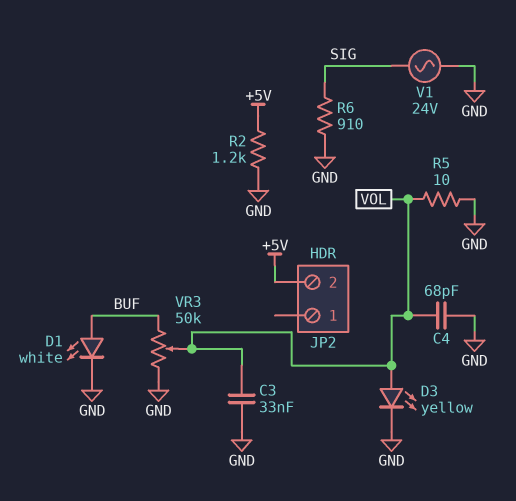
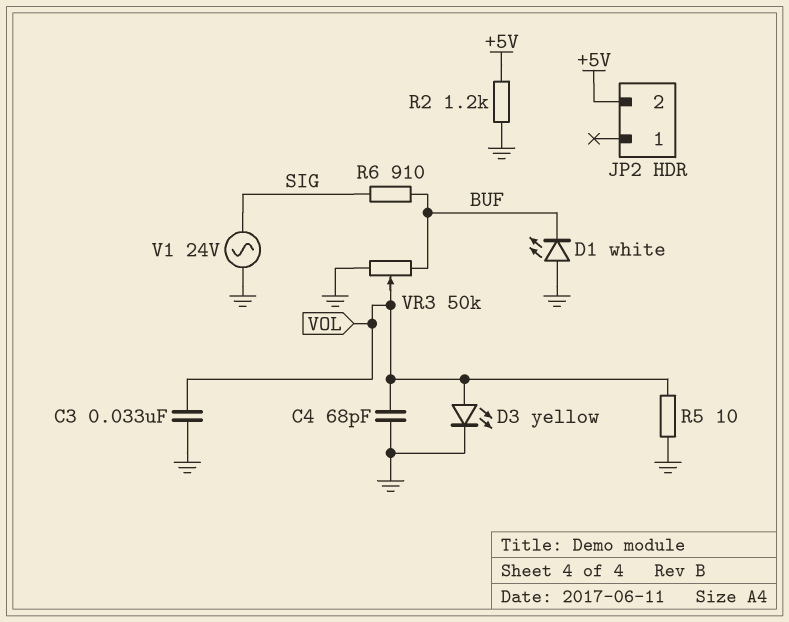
D1: LED white (A BUF, K GND) -> LED white (A GND, K BUF)
R6: 910 (GND, SIG) -> 910 (BUF, SIG)

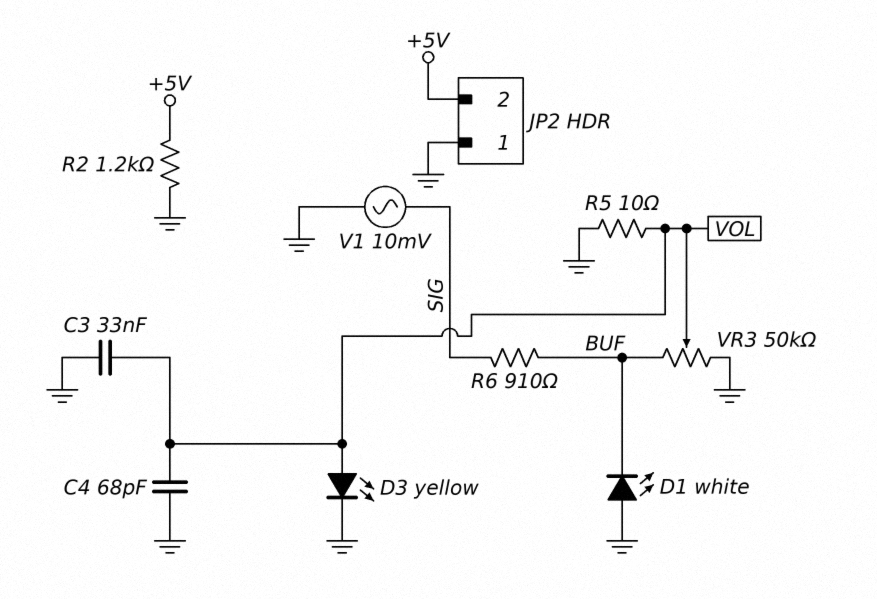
JP2 pin 1: none -> GND
V1: AC 24V (GND, SIG) -> AC 10mV (GND, SIG)

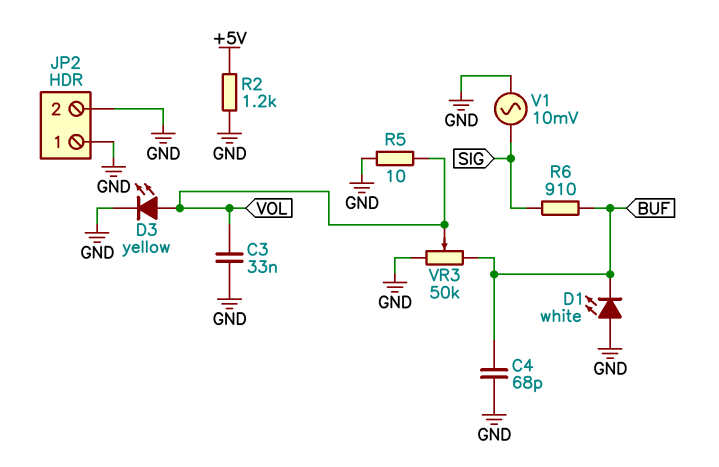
C4: 68pF (GND, VOL) -> 68pF (BUF, GND)
JP2 pin 2: +5V -> GND

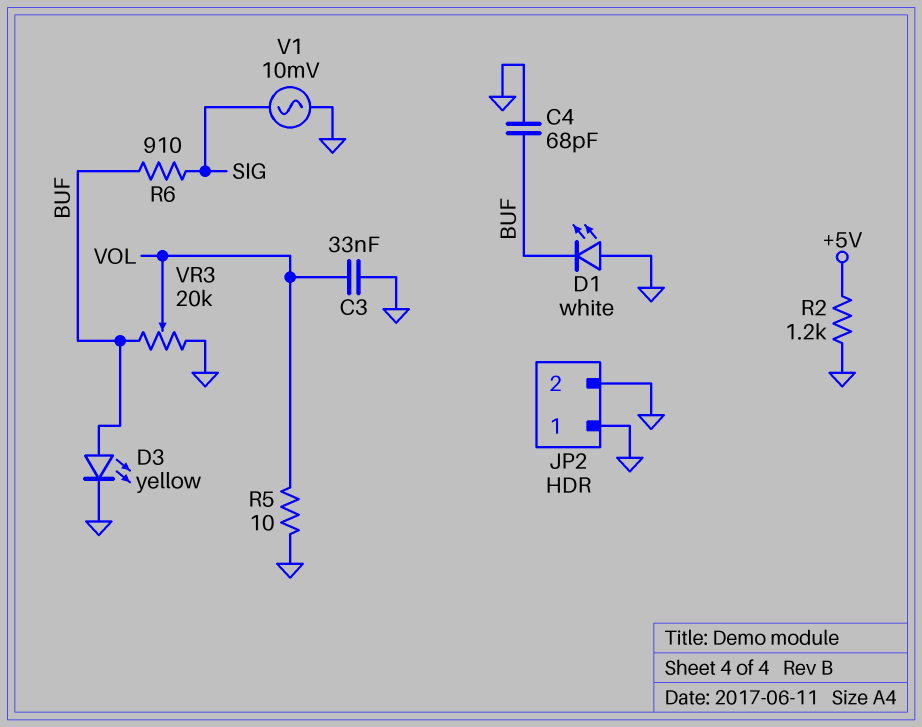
D3: LED yellow (A VOL, K GND) -> LED yellow (A BUF, K GND)
VR3: 50k (BUF, GND, wiper VOL) -> 20k (BUF, GND, wiper VOL)

